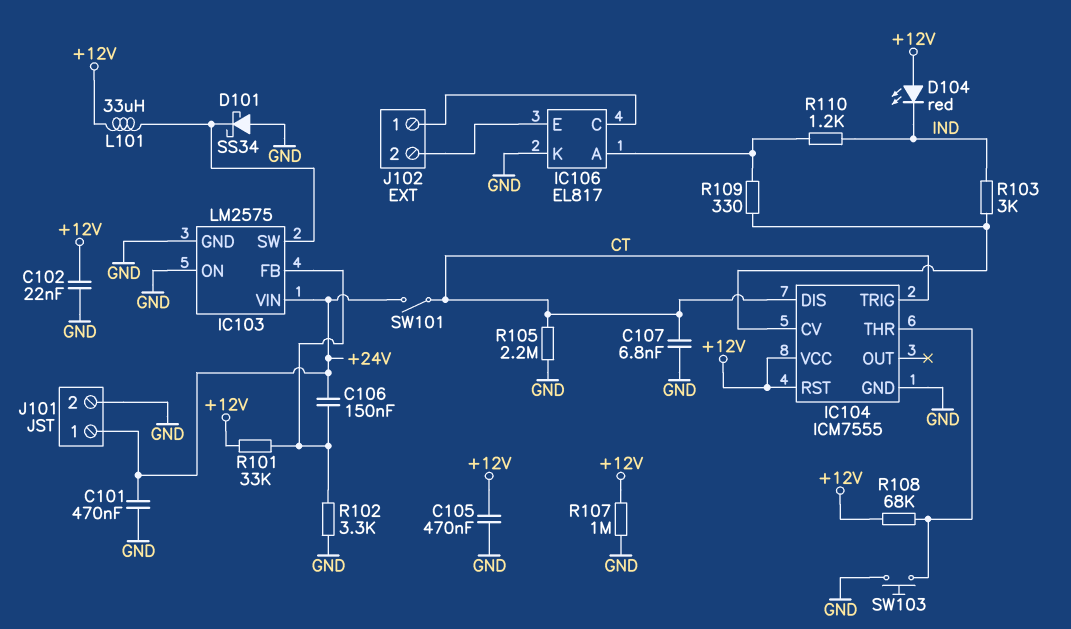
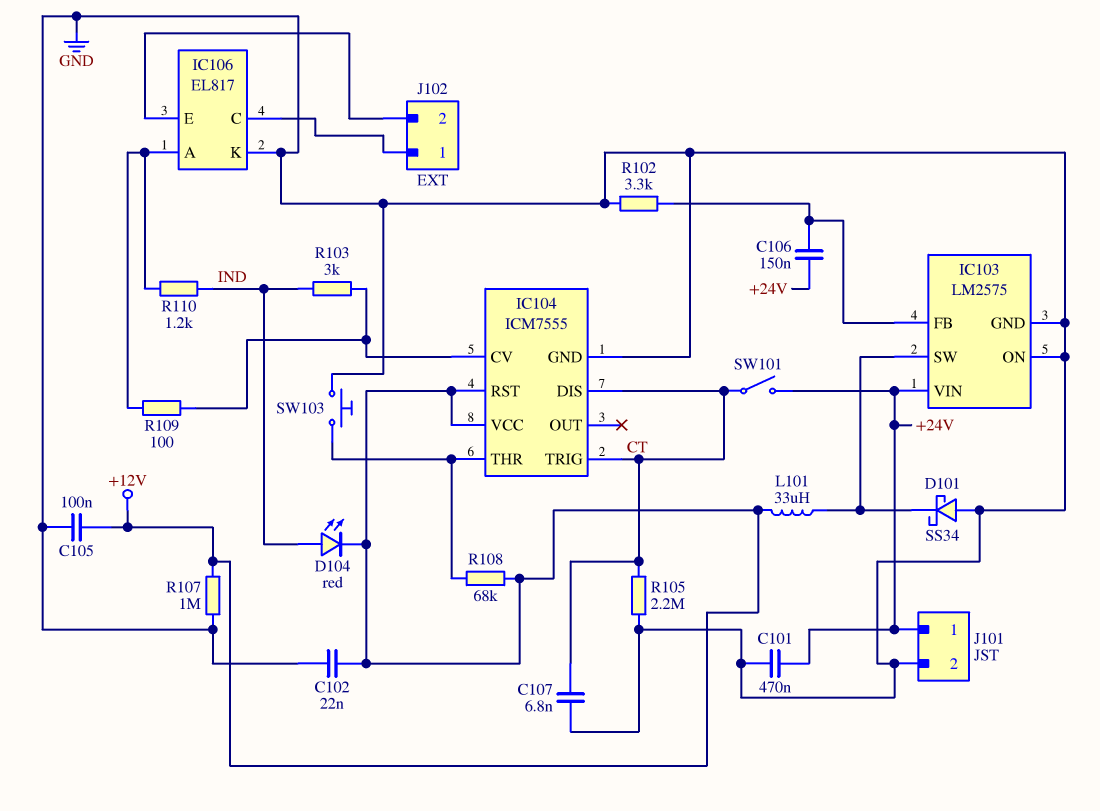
C105: 470nF (+12V, GND) -> 100nF (+12V, GND)
D104: LED red (A +12V, K IND) -> LED red (A IND, K +12V)
R101: 33k (+12V, IC103/FB) -> none
R109: 330 (IC104/CV, IC106/A) -> 100 (IC104/CV, IC106/A)

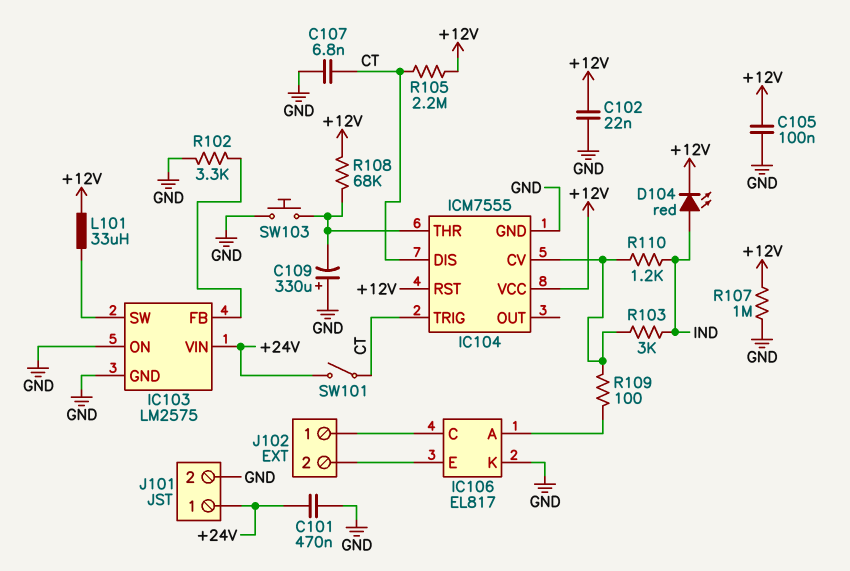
C106: 150nF (+24V, IC103/FB) -> none
C109: none -> 330uF (plus GND, minus IC104/THR)
D101: schottky SS34 (A GND, K IC103/SW) -> none
R105: 2.2M (CT, GND) -> 2.2M (+12V, CT)
R110: 1.2k (IC106/A, IND) -> 1.2k (IC104/CV, IND)

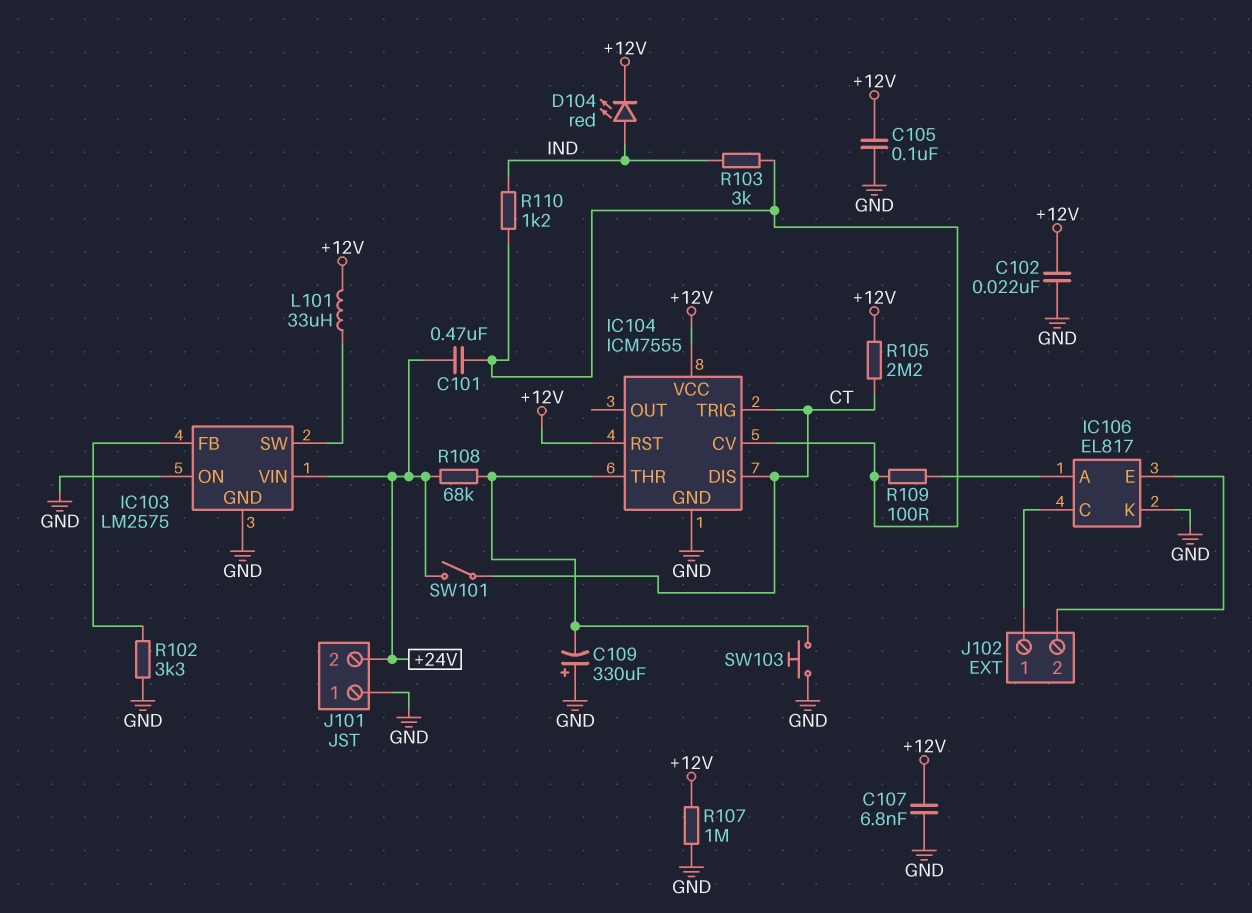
C101: 470nF (+24V, GND) -> 470nF (+24V, IC104/CV)
C107: 6.8nF (CT, GND) -> 6.8nF (+12V, GND)
J101 pin 1: +24V -> GND
J101 pin 2: GND -> +24V
R108: 68k (+12V, IC104/THR) -> 68k (+24V, IC104/THR)

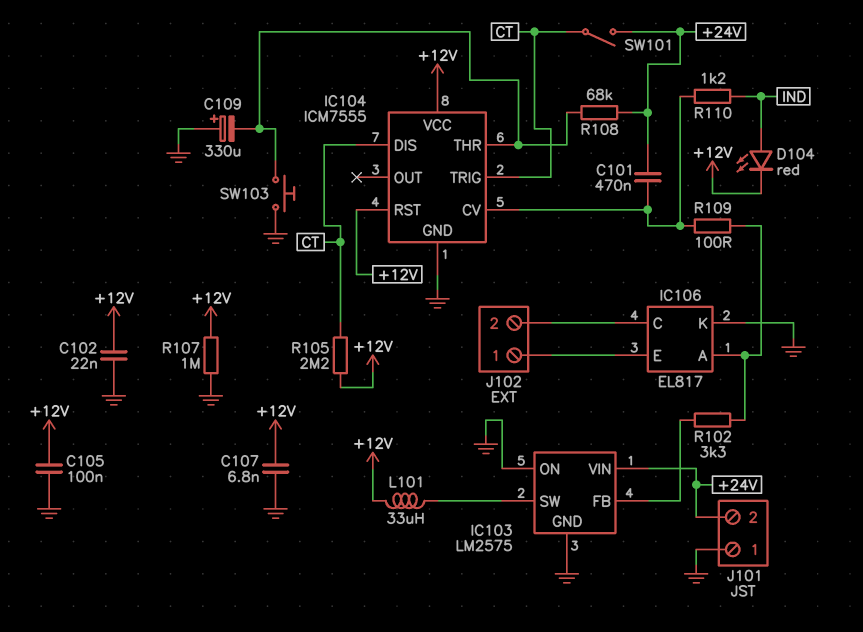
J102 pin 1: IC106/C -> IC106/E
J102 pin 2: IC106/E -> IC106/C
R102: 3.3k (GND, IC103/FB) -> 3.3k (IC103/FB, IC106/A)
R103: 3k (IC104/CV, IND) -> none

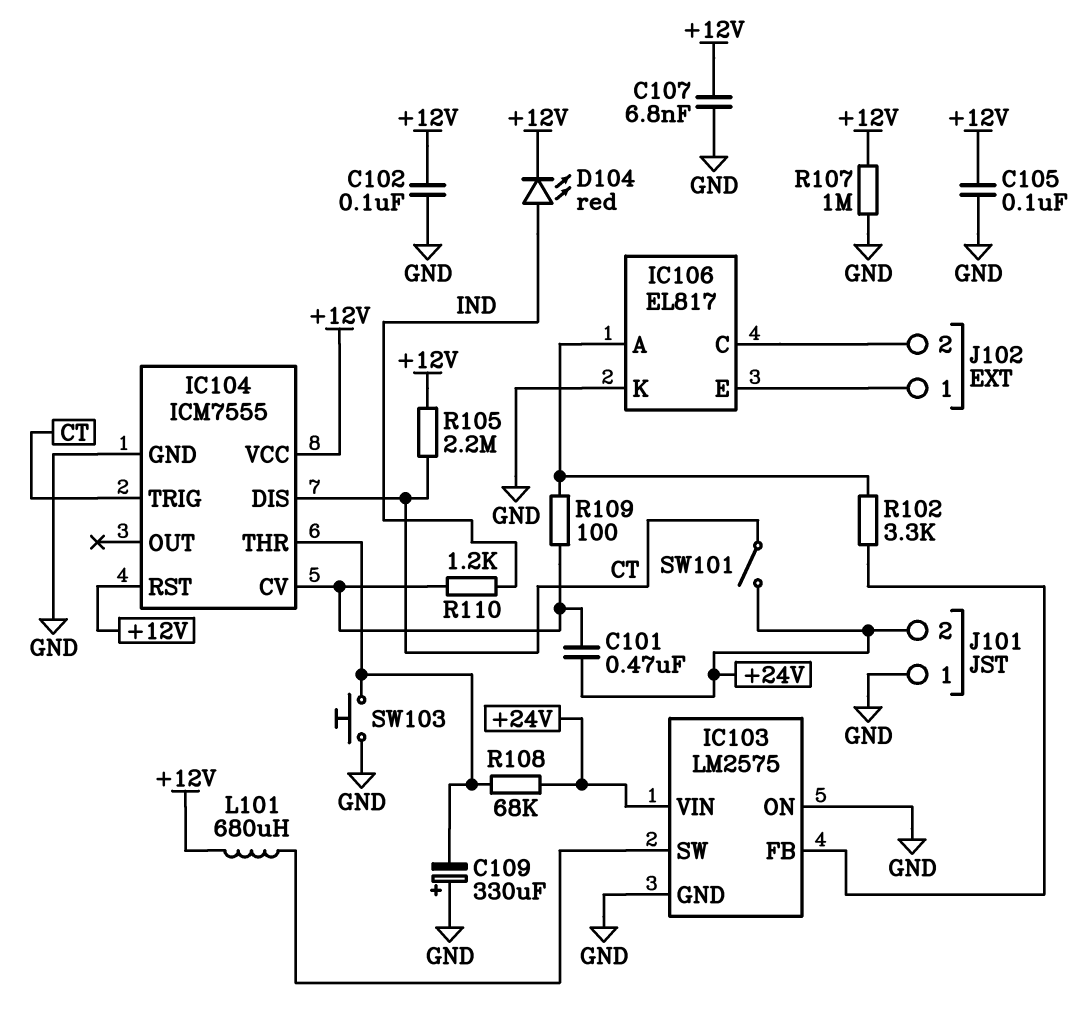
C102: 22nF (+12V, GND) -> 100nF (+12V, GND)
L101: 33uH (+12V, IC103/SW) -> 680uH (+12V, IC103/SW)

